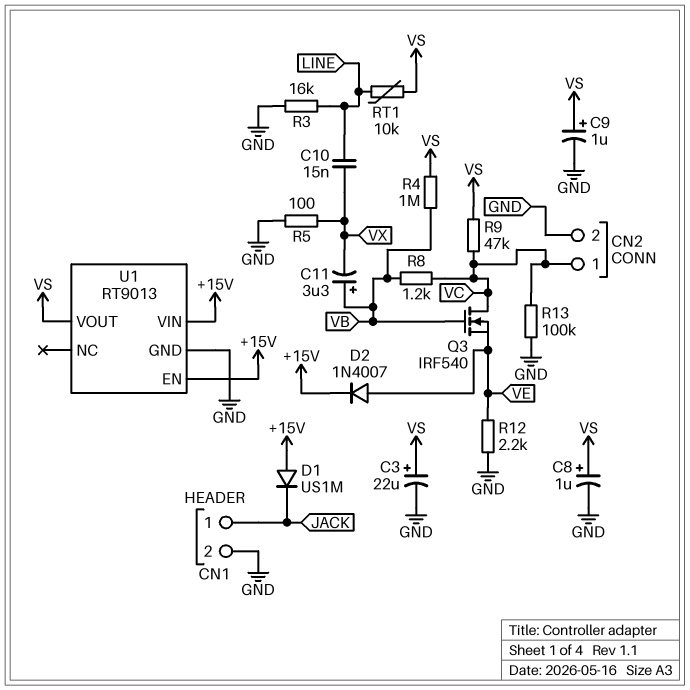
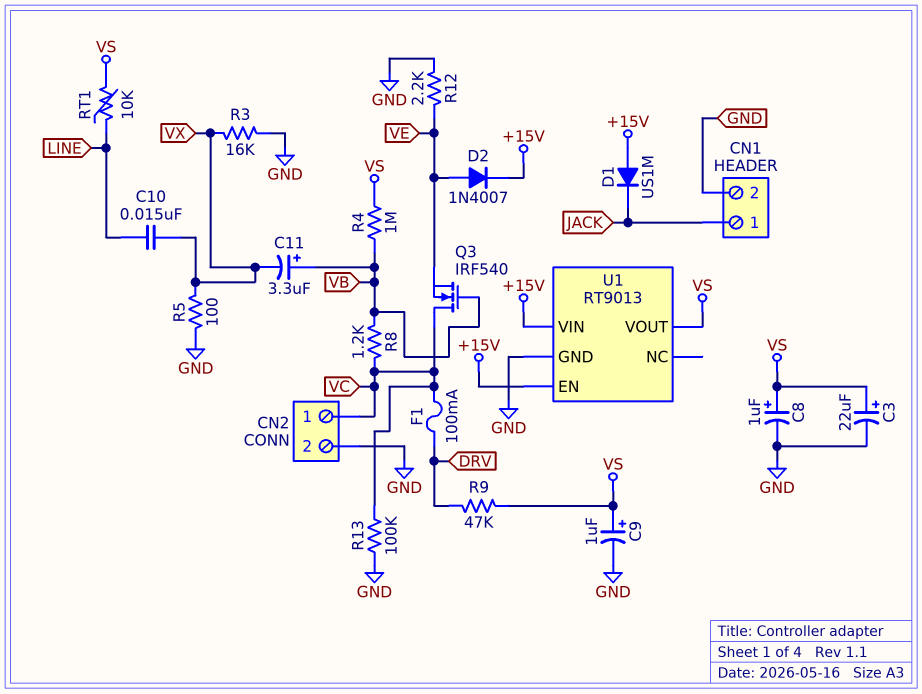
F1: none -> 100mA (DRV, VC)
R3: 16k (GND, LINE) -> 16k (GND, VX)
R9: 47k (VC, VS) -> 47k (DRV, VS)

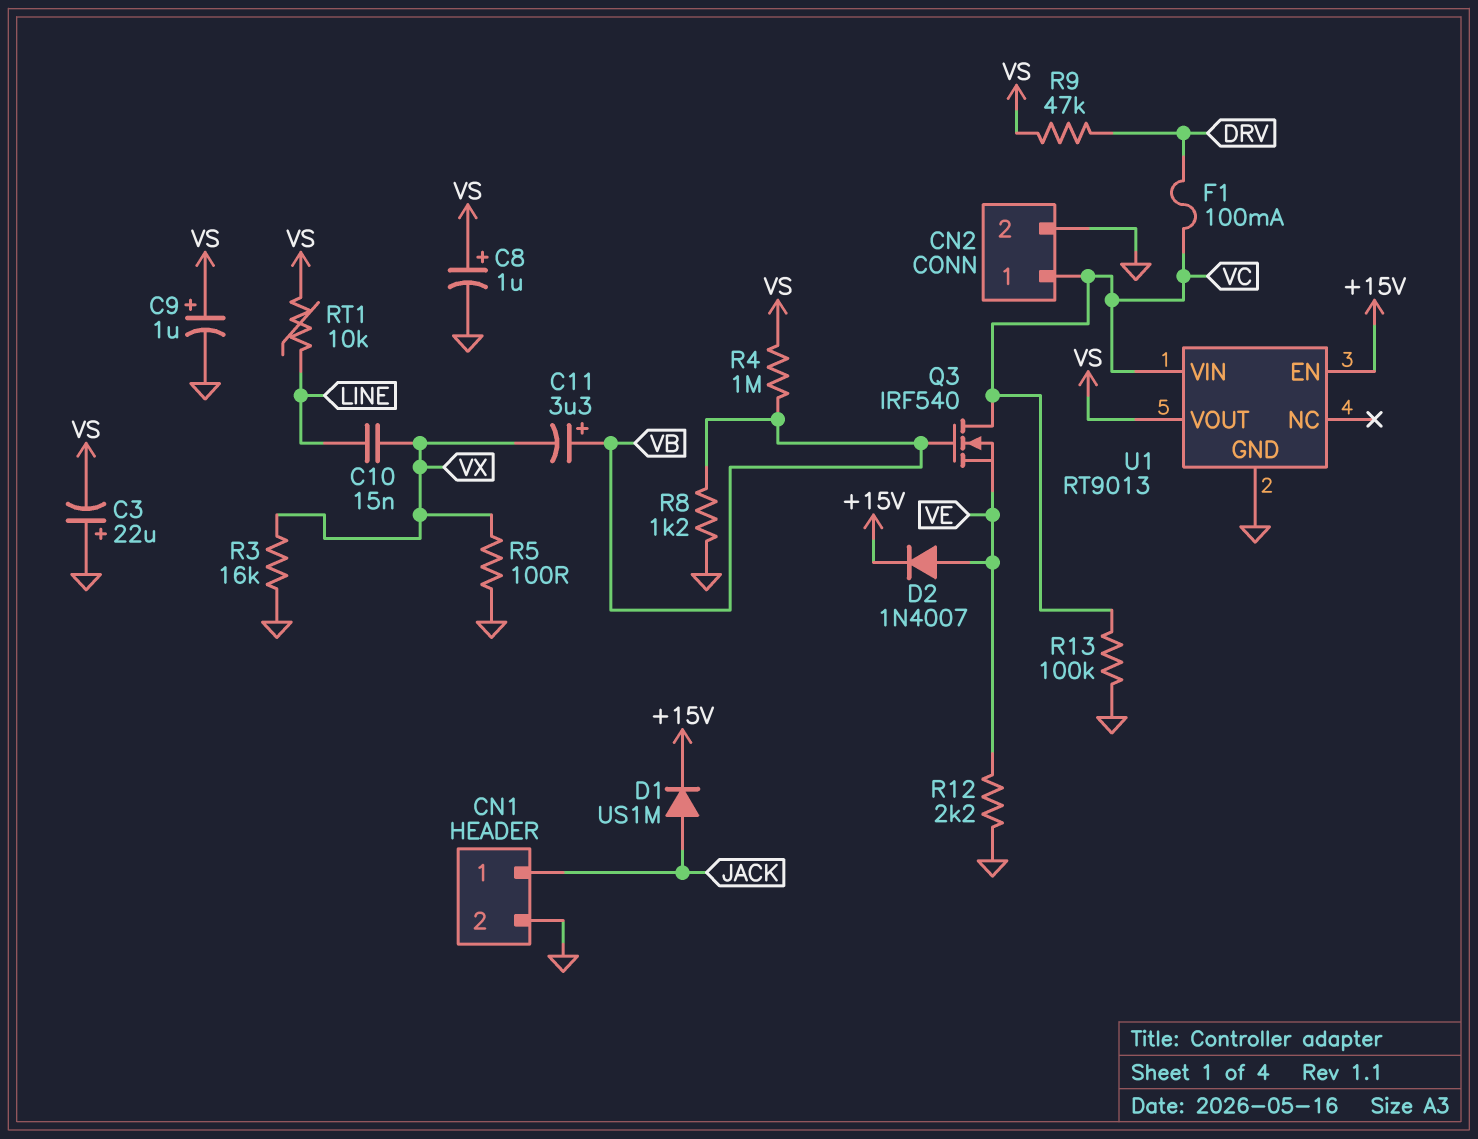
C3: 22uF (plus VS, minus GND) -> 22uF (plus GND, minus VS)
D1: diode US1M (A +15V, K JACK) -> diode US1M (A JACK, K +15V)
R8: 1.2k (VB, VC) -> 1.2k (GND, VB)
U1 pin VIN: +15V -> VC

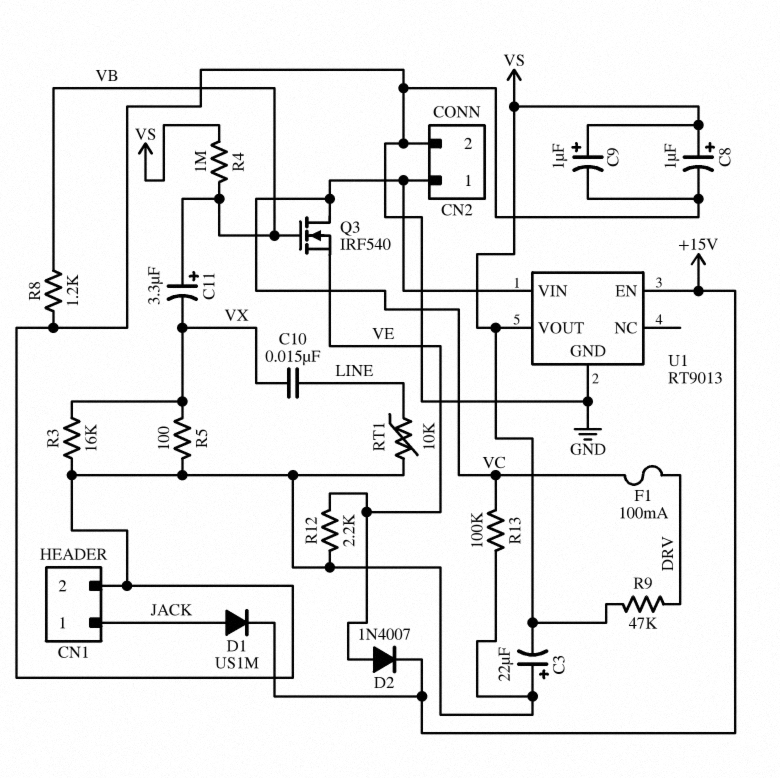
RT1: 10k (LINE, VS) -> 10k (GND, LINE)

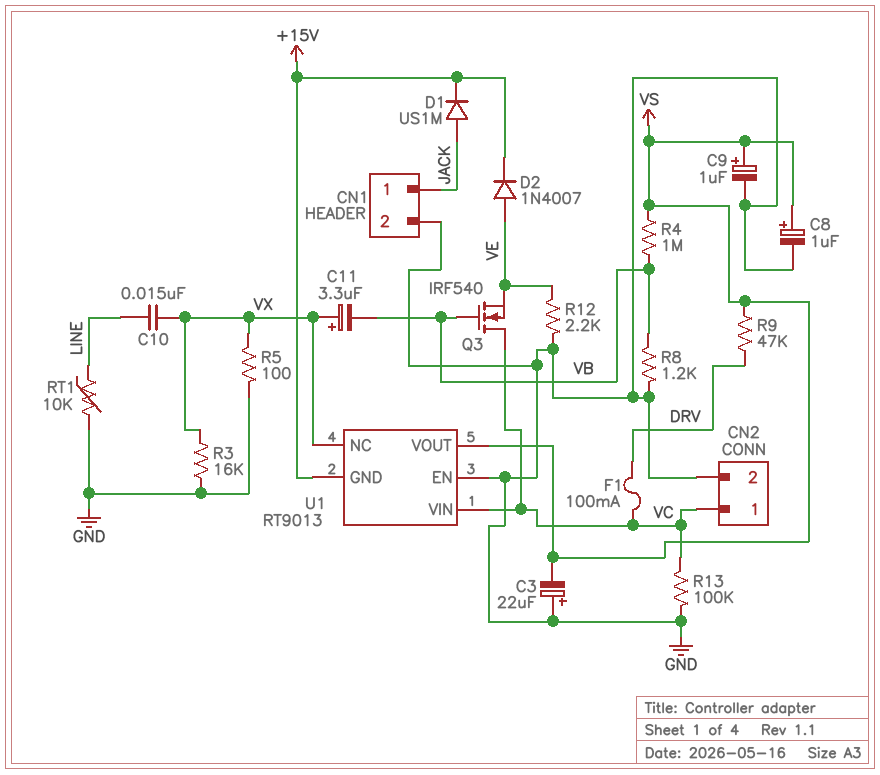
C11: 3.3uF (plus VB, minus VX) -> 3.3uF (plus VX, minus VB)
U1 pin EN: +15V -> GND
U1 pin GND: GND -> +15V
U1 pin NC: none -> VX

